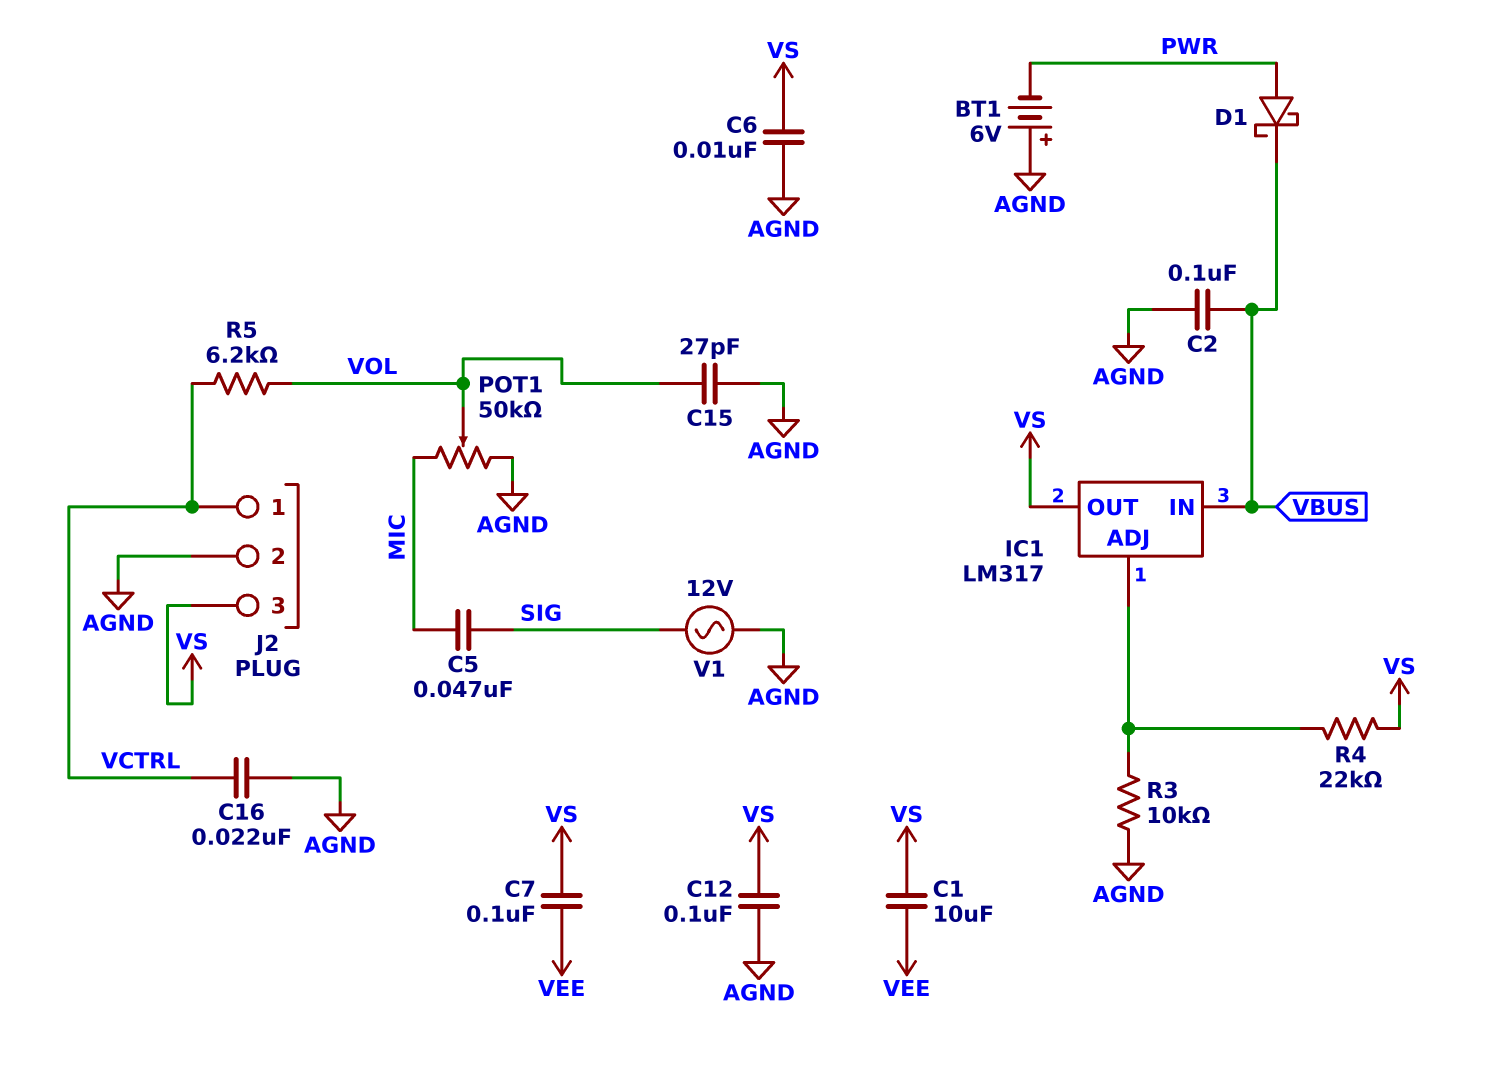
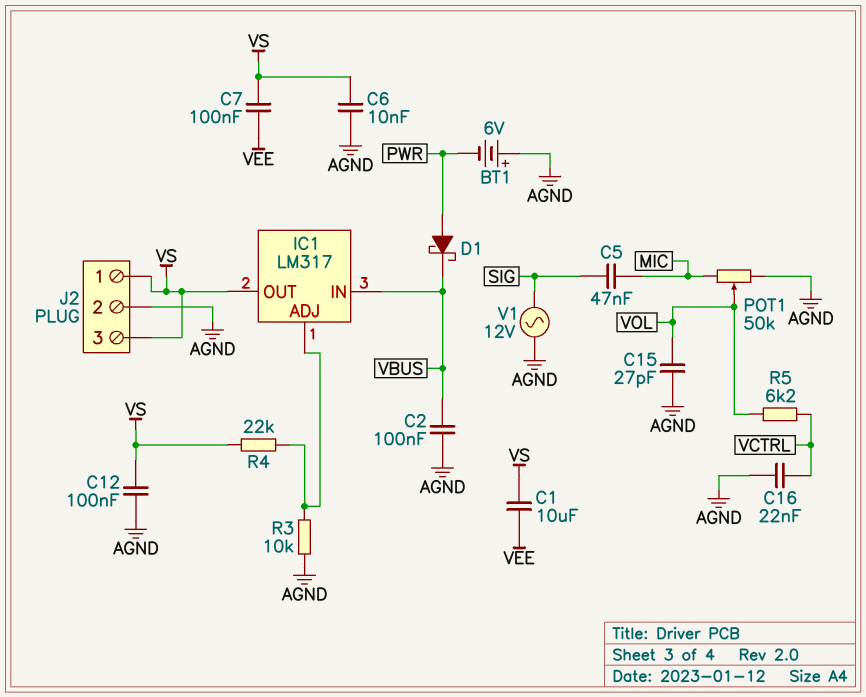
J2 pin 1: VCTRL -> VS

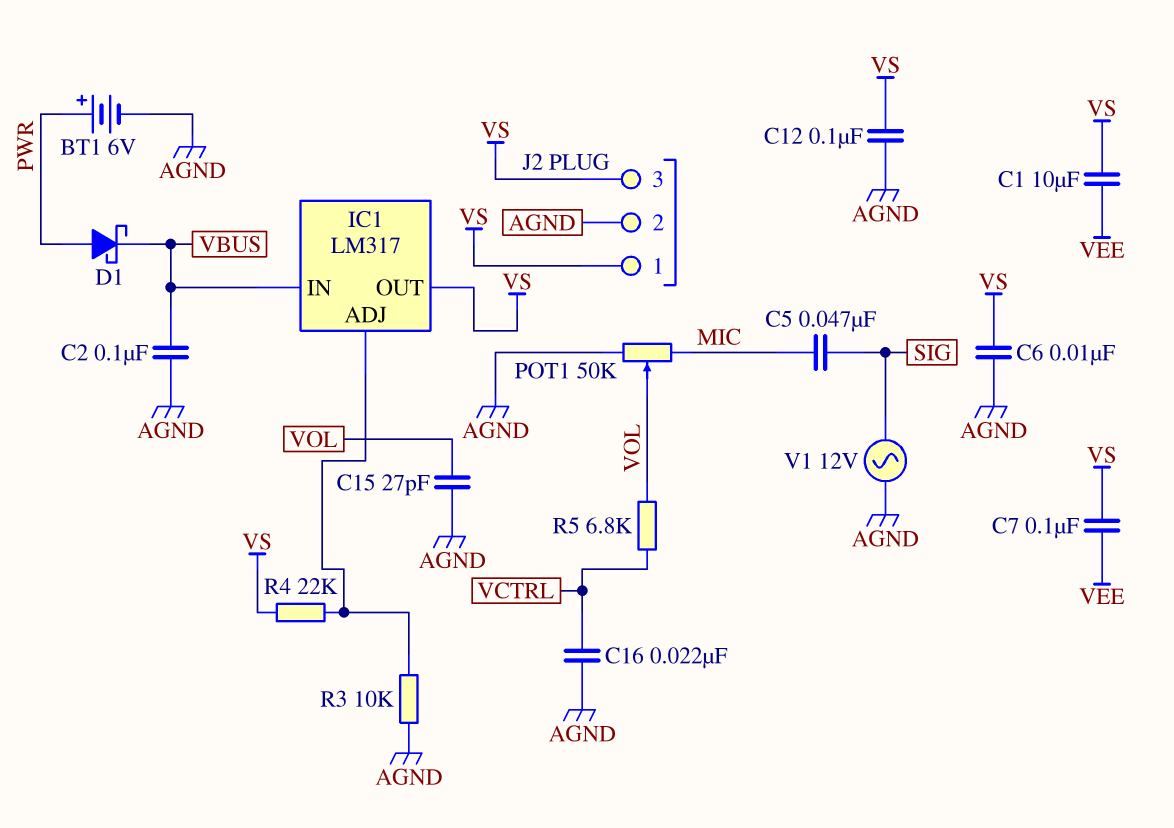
BT1: 6V (plus AGND, minus PWR) -> 6V (plus PWR, minus AGND)
R5: 6.2k (VCTRL, VOL) -> 6.8k (VCTRL, VOL)

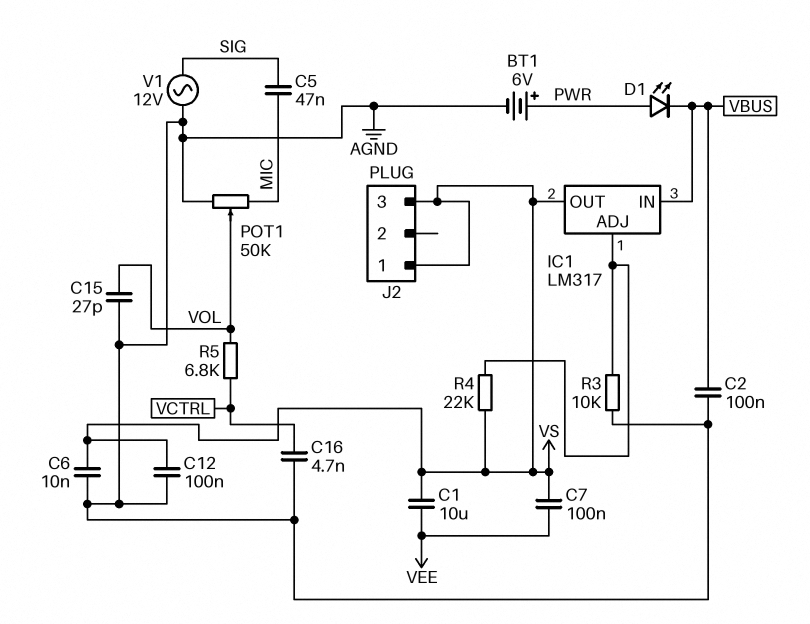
C16: 22nF (AGND, VCTRL) -> 4.7nF (AGND, VCTRL)
D1: schottky (A PWR, K VBUS) -> LED (A PWR, K VBUS)
J2 pin 2: AGND -> none

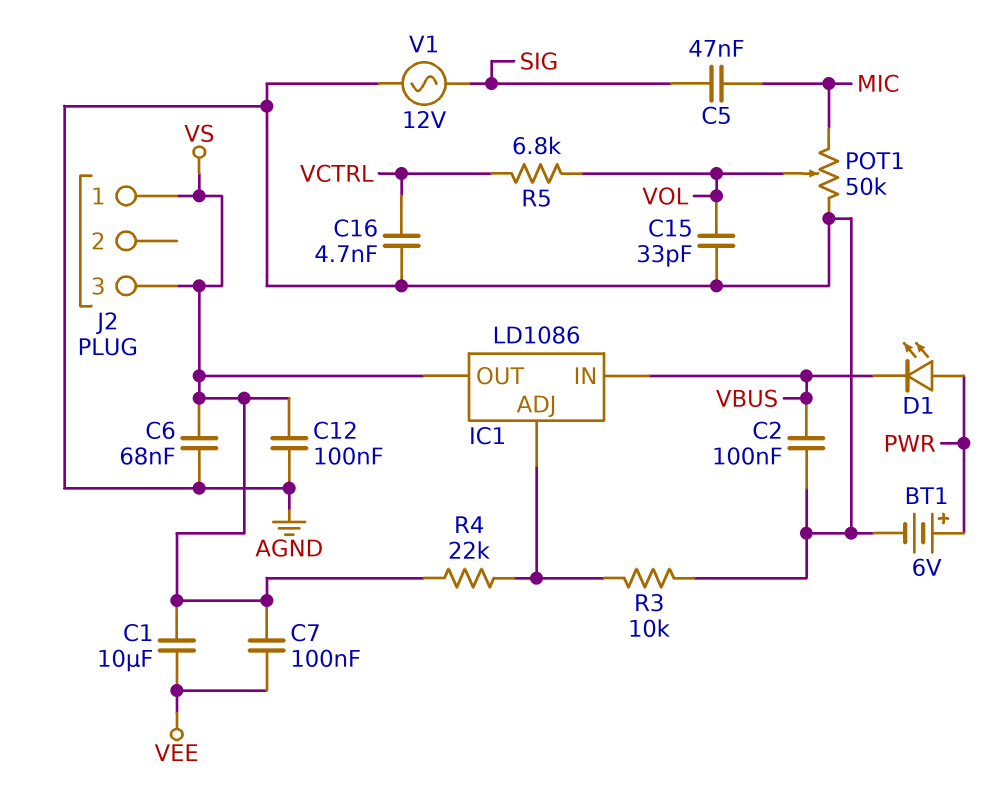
C6: 10nF (AGND, VS) -> 68nF (AGND, VS)
C15: 27pF (AGND, VOL) -> 33pF (AGND, VOL)
IC1: LM317 -> LD1086

